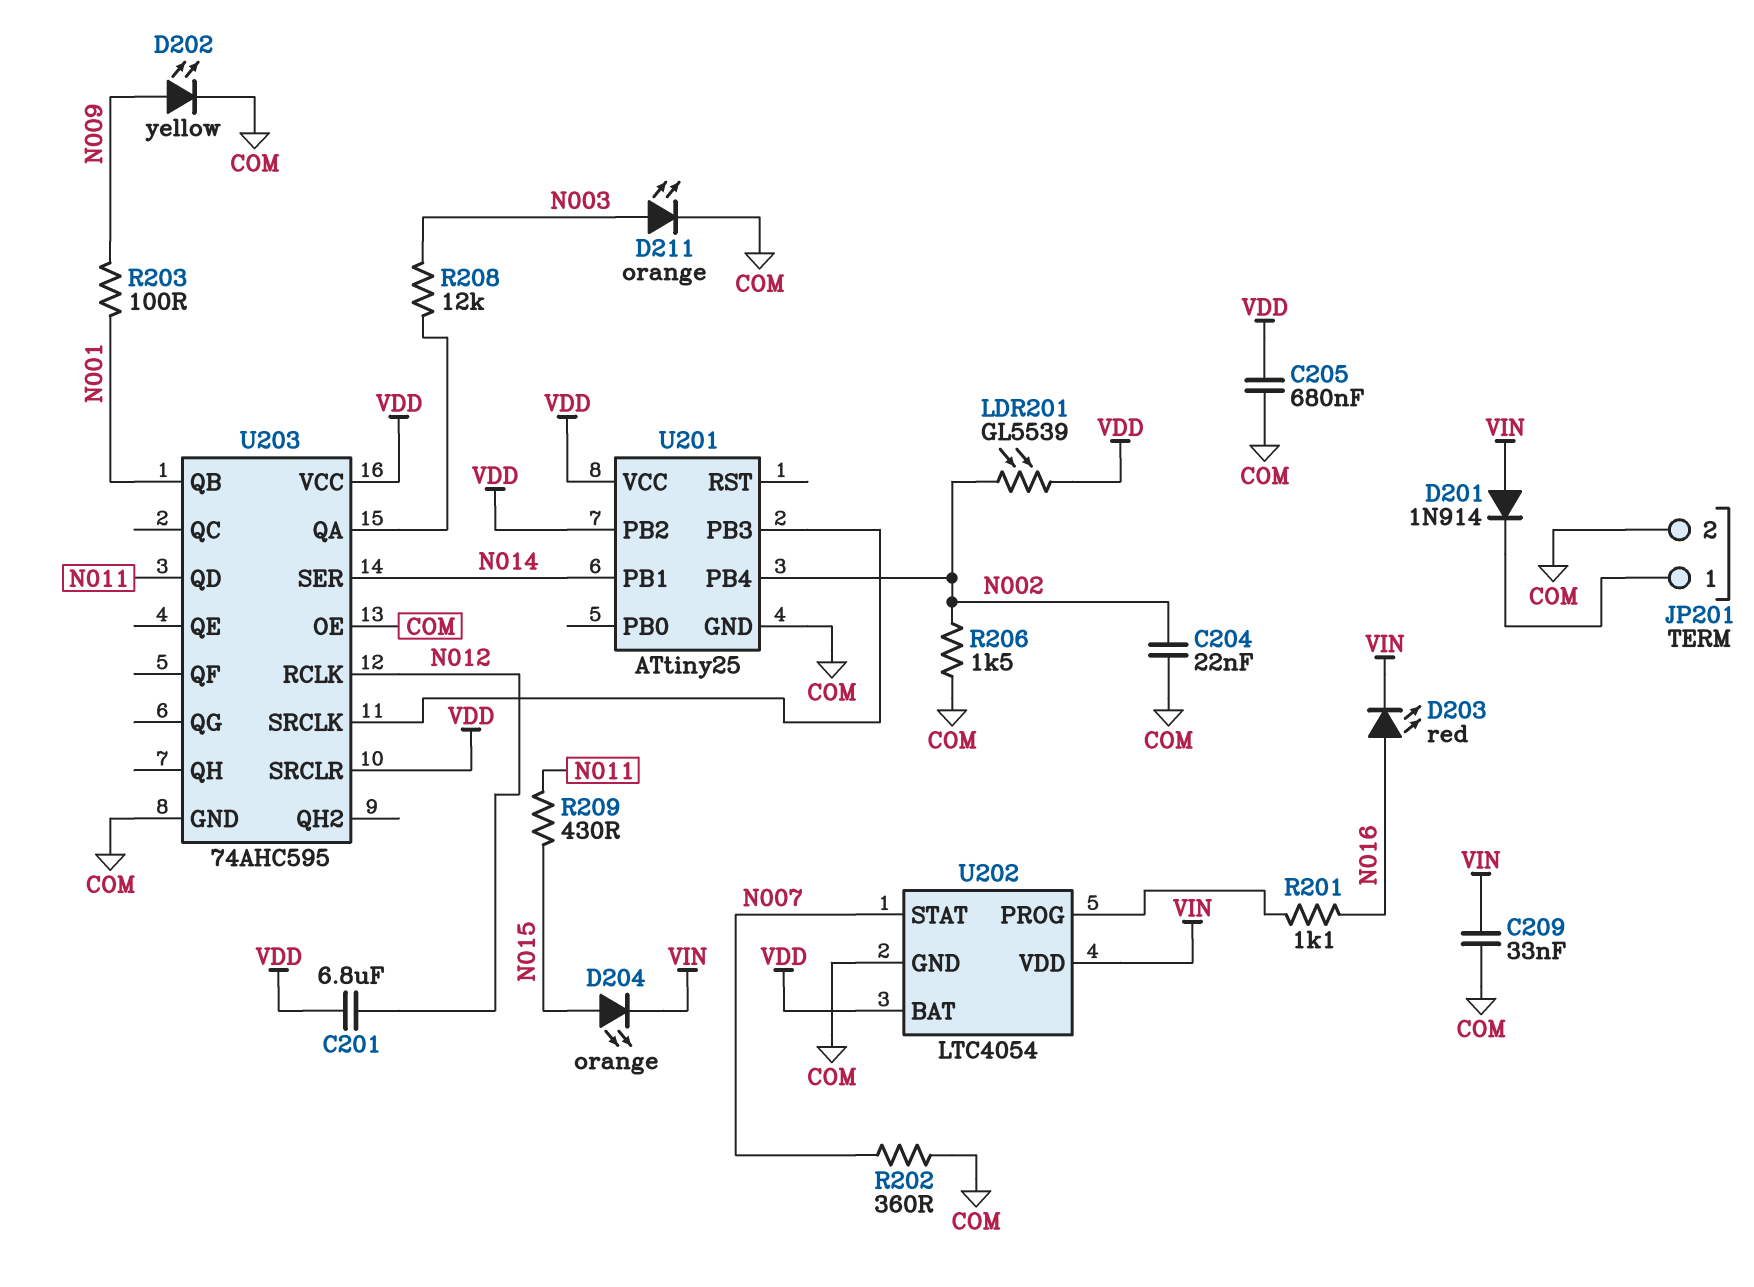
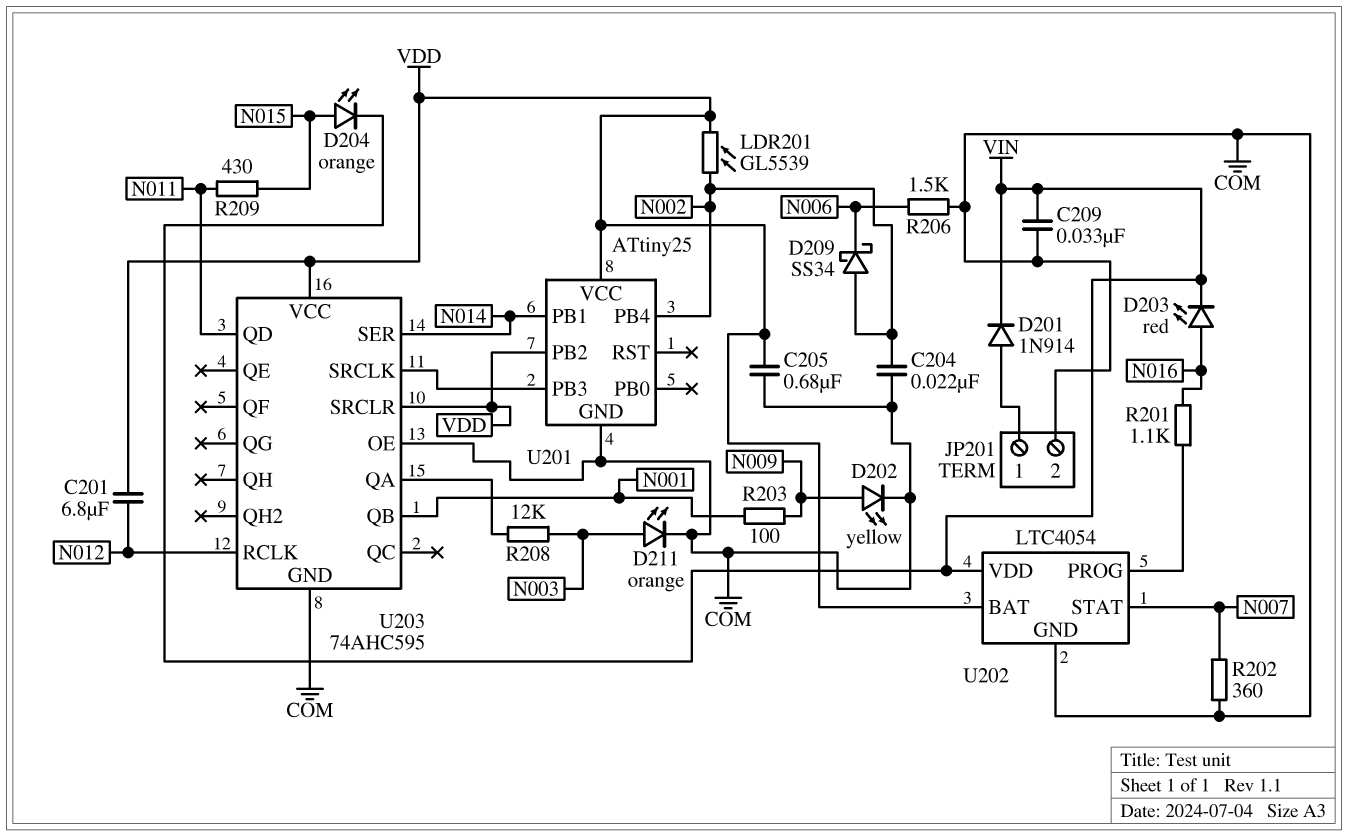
D201: diode 1N914 (A VIN, K JP201/1) -> diode 1N914 (A JP201/1, K VIN)
D209: none -> schottky SS34 (A N002, K N006)
R206: 1.5k (COM, N002) -> 1.5k (COM, N006)

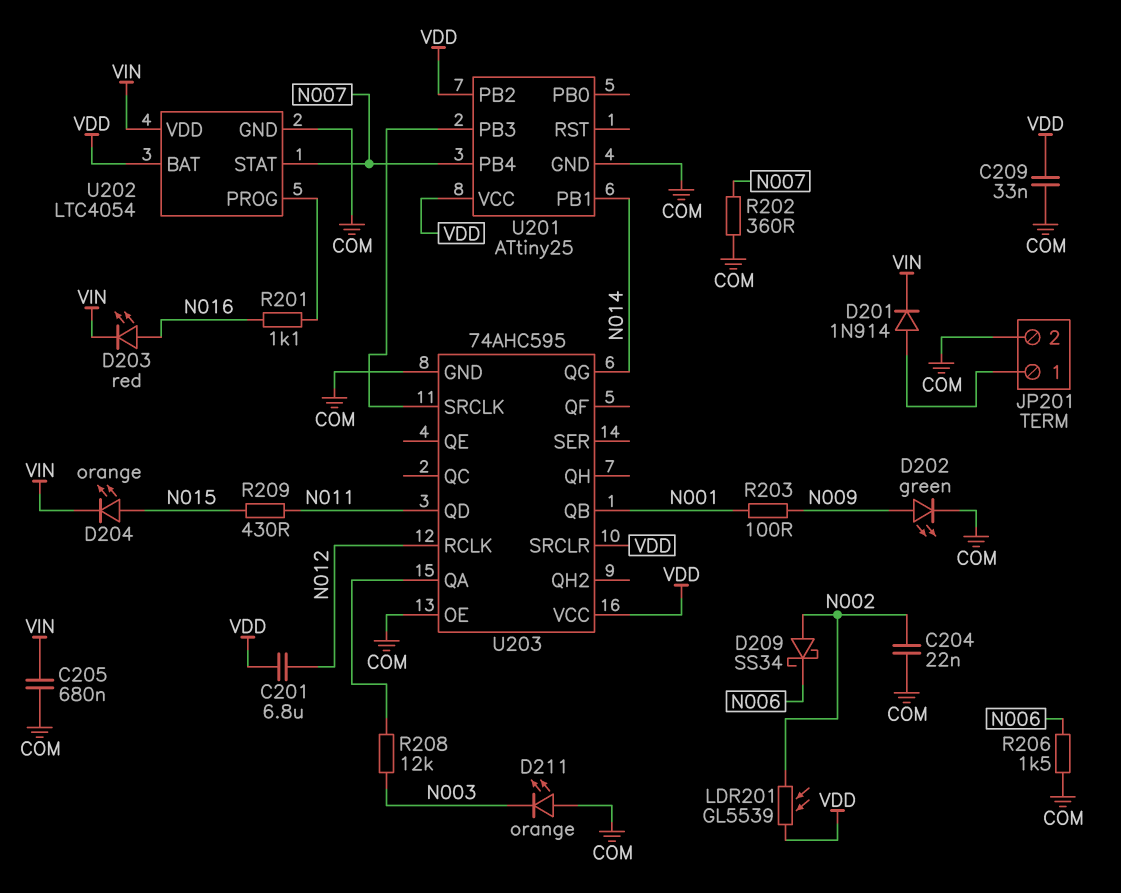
C205: 680nF (COM, VDD) -> 680nF (COM, VIN)
C209: 33nF (COM, VIN) -> 33nF (COM, VDD)
D202: LED yellow (A N009, K COM) -> LED green (A N009, K COM)
D211: LED orange (A N003, K COM) -> LED orange (A COM, K N003)
U201 pin PB4: N002 -> N007
U203 pin QG: none -> N014
U203 pin SER: N014 -> none

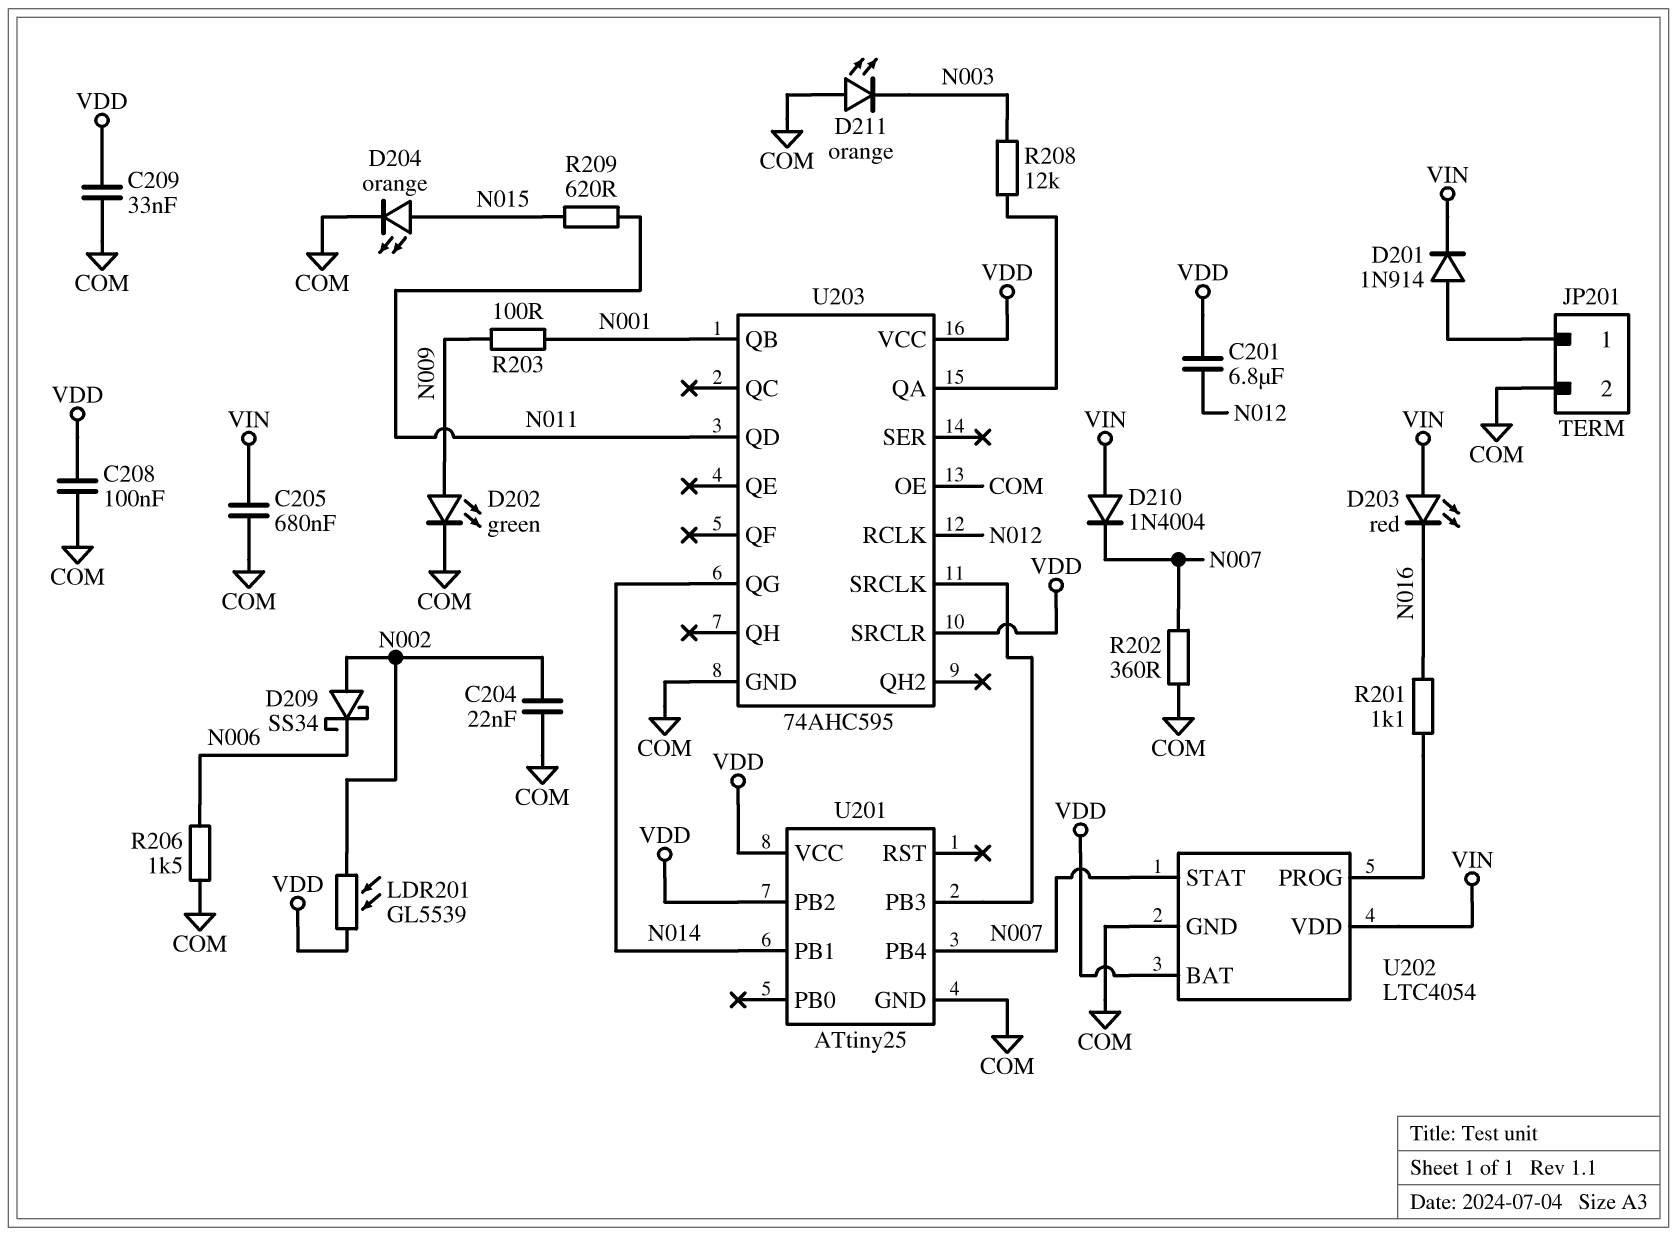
C208: none -> 100nF (COM, VDD)
D203: LED red (A N016, K VIN) -> LED red (A VIN, K N016)
D204: LED orange (A N015, K VIN) -> LED orange (A N015, K COM)
D210: none -> diode 1N4004 (A VIN, K N007)
R209: 430 (N011, N015) -> 620 (N011, N015)

